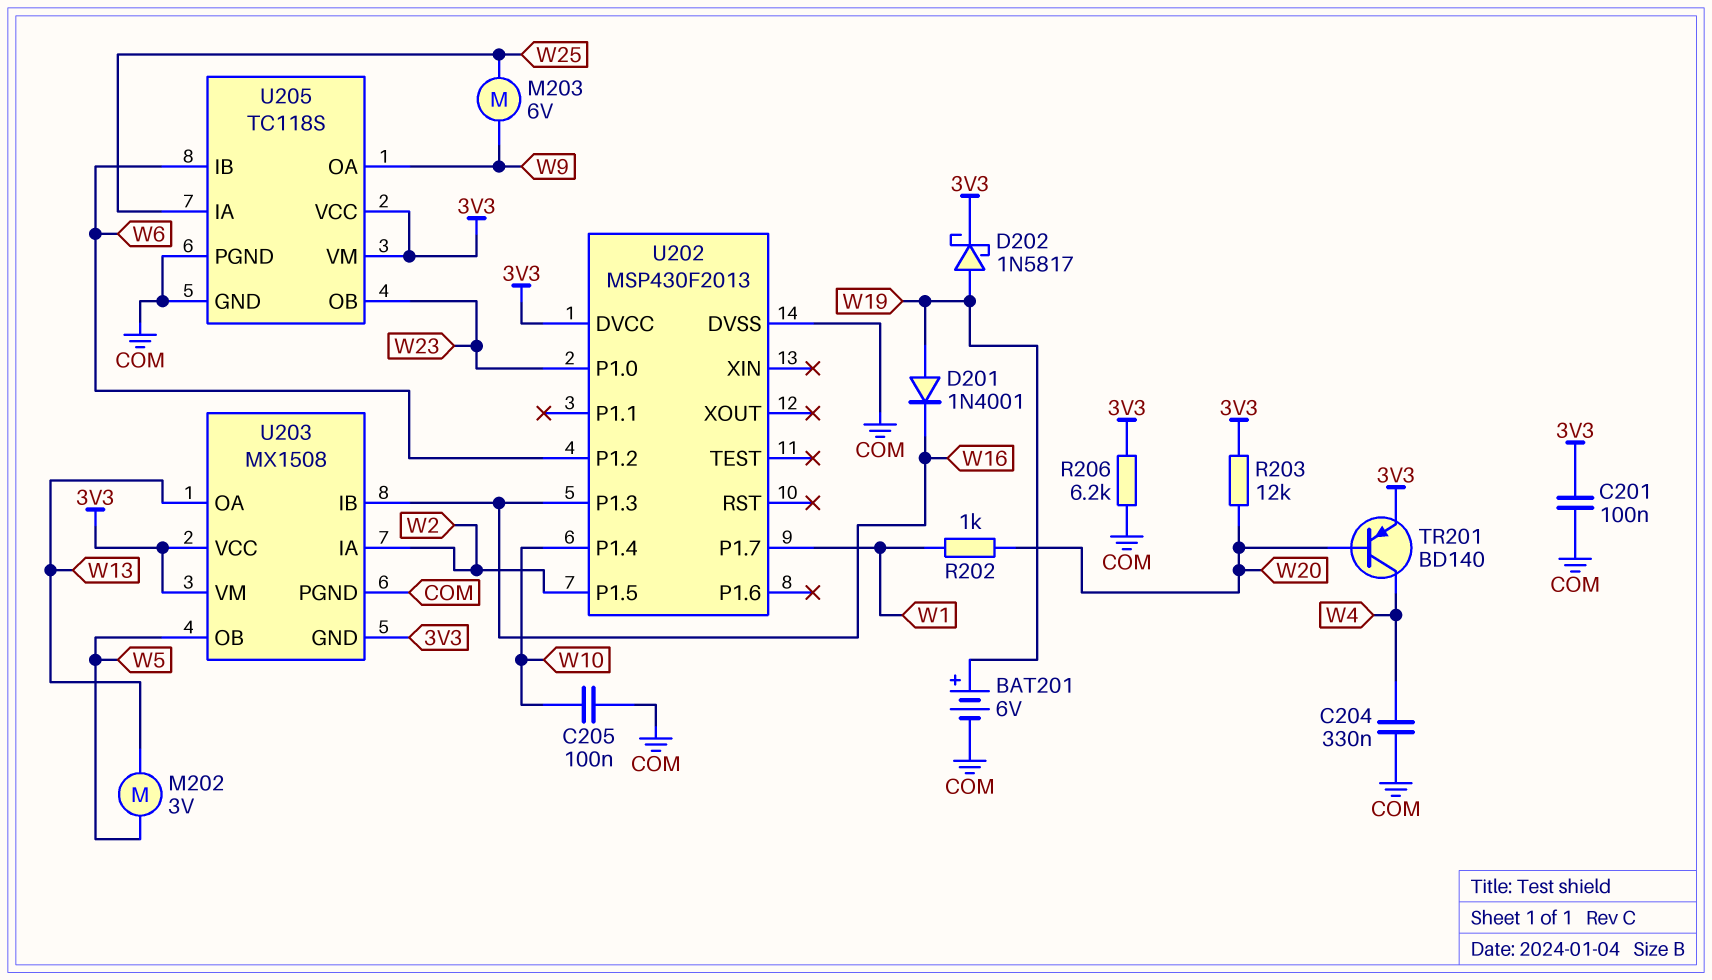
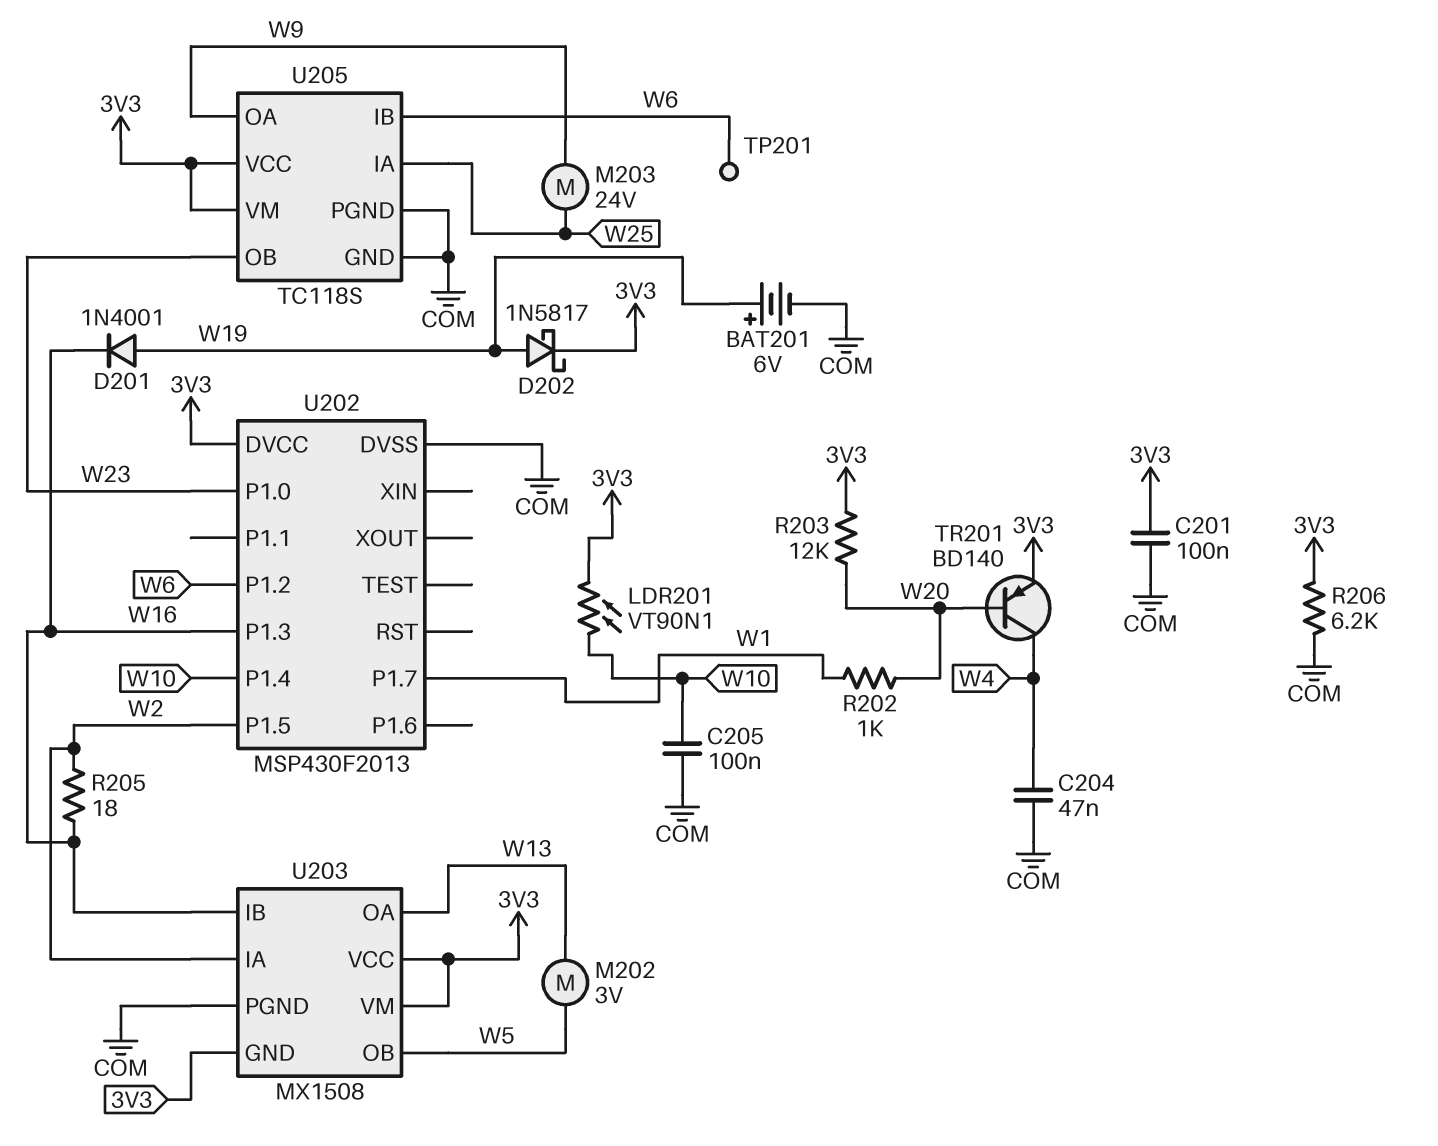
C204: 330nF (COM, W4) -> 47nF (COM, W4)
LDR201: none -> VT90N1 (3V3, W10)
M203: motor 6V (W9, W25) -> motor 24V (W9, W25)
R205: none -> 18 (W2, W16)
TP201: none -> test point (W6)

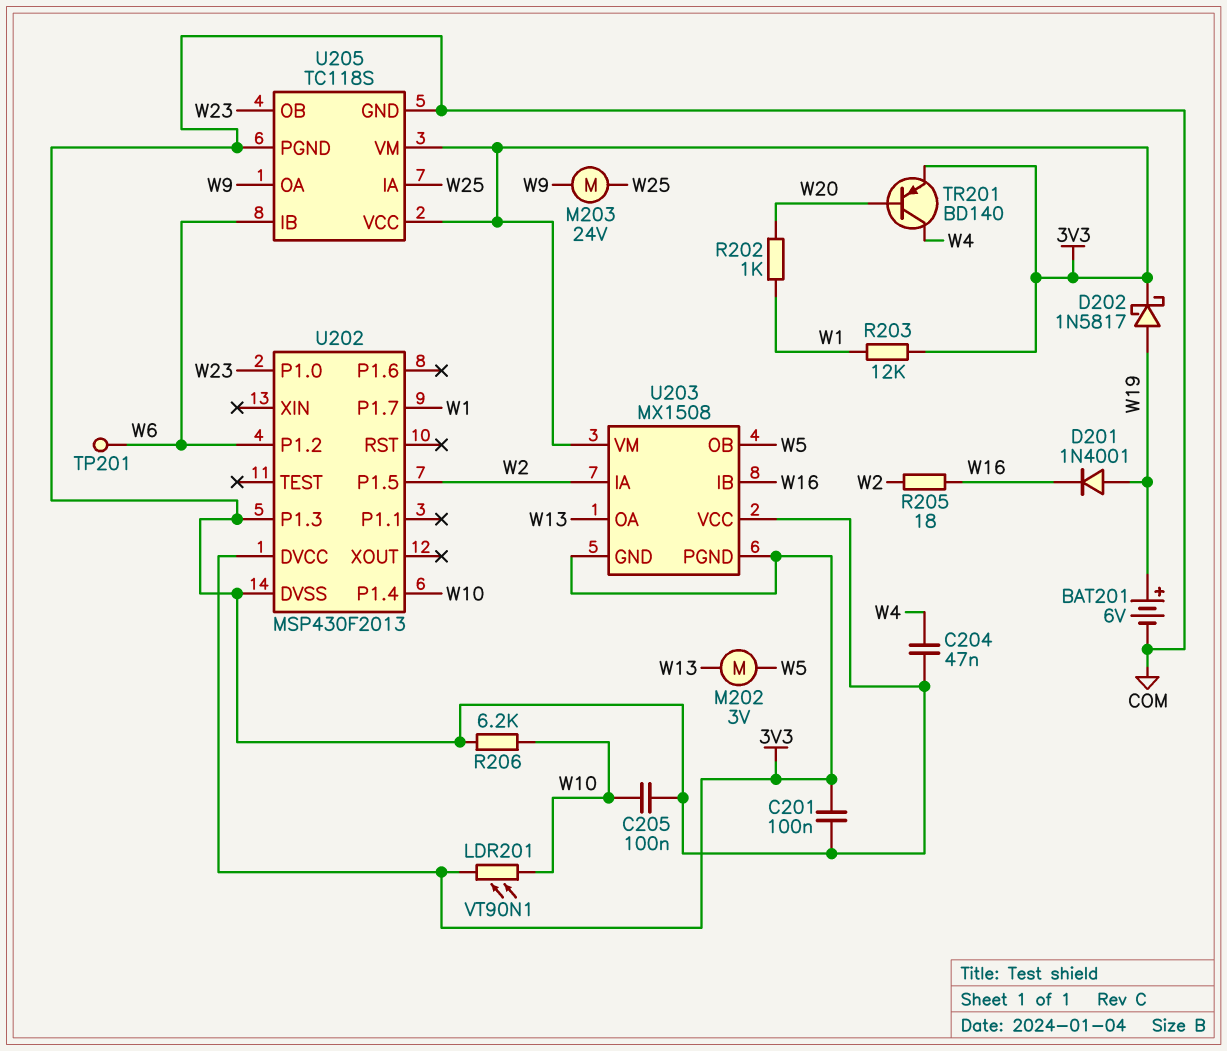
R203: 12k (3V3, W20) -> 12k (3V3, W1)
R206: 6.2k (3V3, COM) -> 6.2k (COM, W10)
U202 pin P1.3: W16 -> COM
U203 pin PGND: COM -> 3V3
U203 pin VCC: 3V3 -> COM

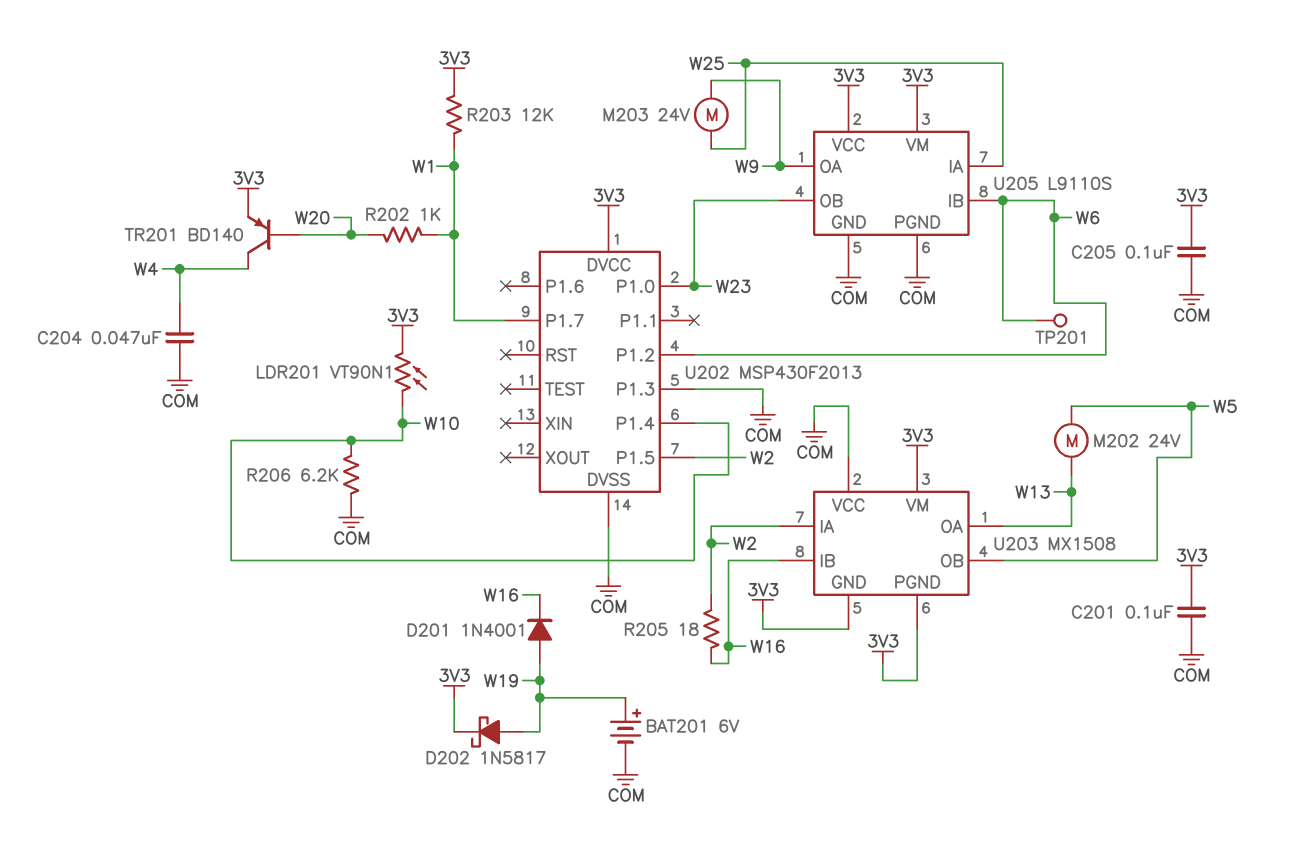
C205: 100nF (COM, W10) -> 100nF (3V3, COM)
M202: motor 3V (W5, W13) -> motor 24V (W5, W13)
U205: TC118S -> L9110S

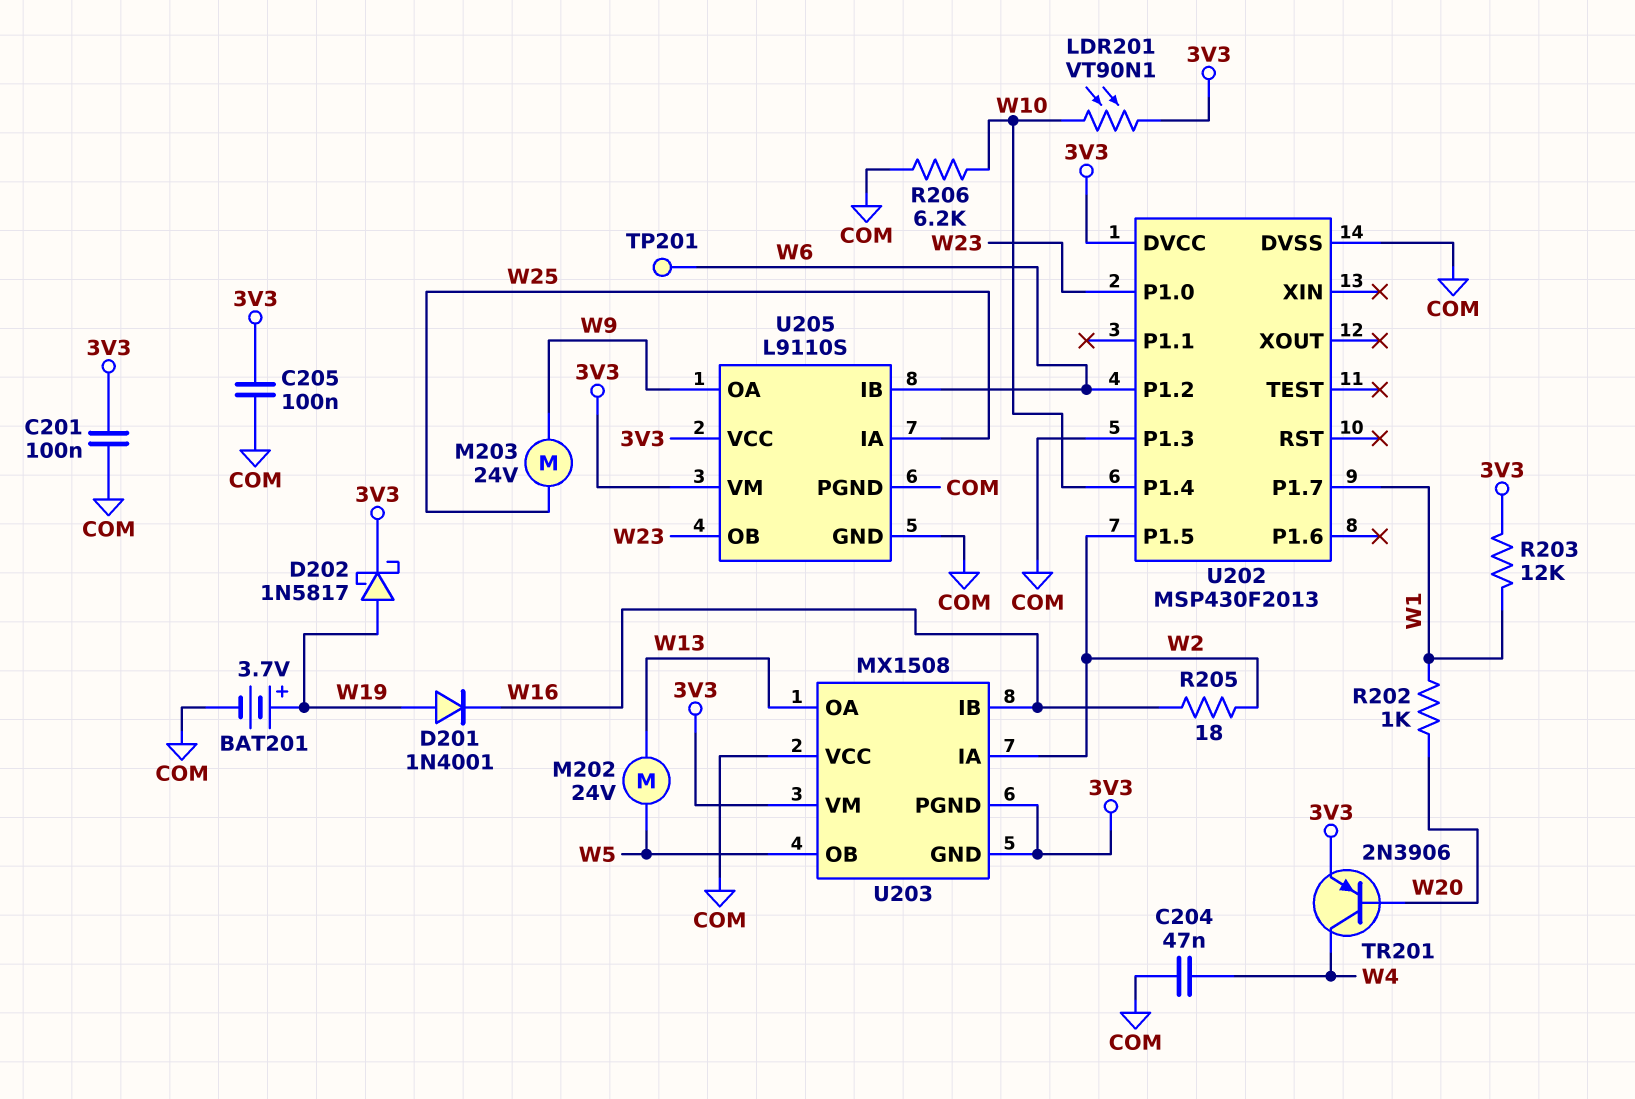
BAT201: 6V (plus W19, minus COM) -> 3.7V (plus W19, minus COM)
TR201: PNP BD140 (B W20, C W4, E 3V3) -> PNP 2N3906 (B W20, C W4, E 3V3)

